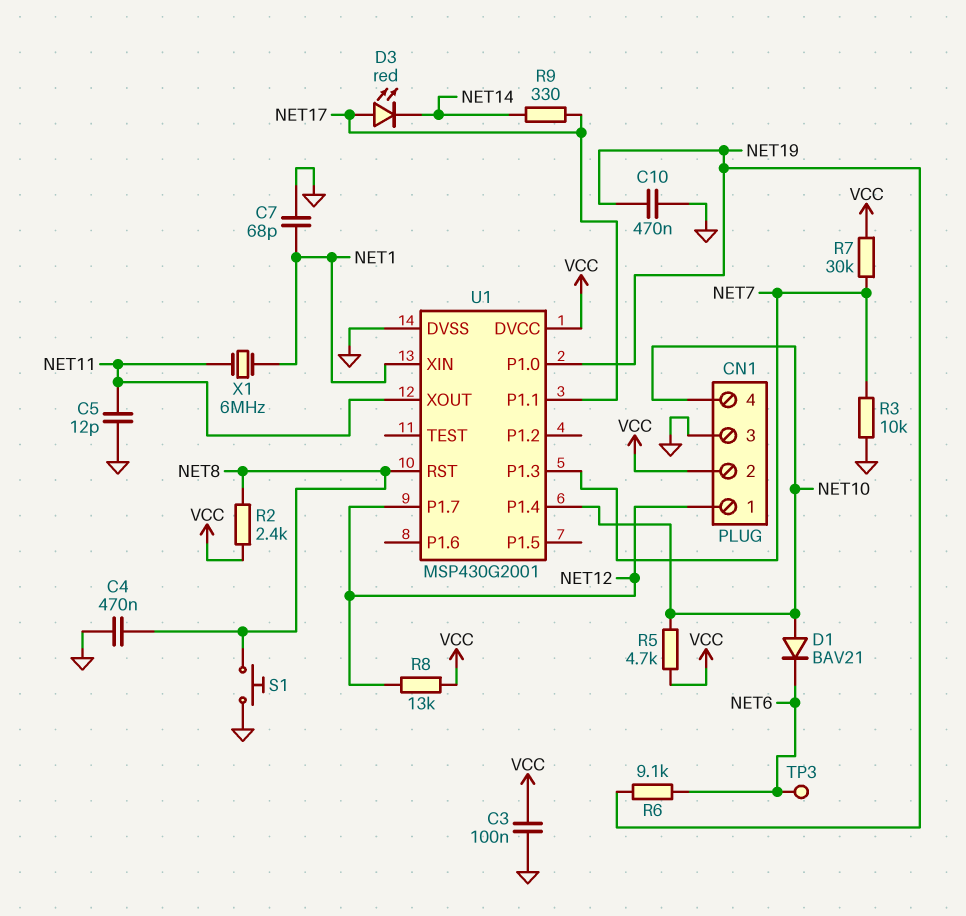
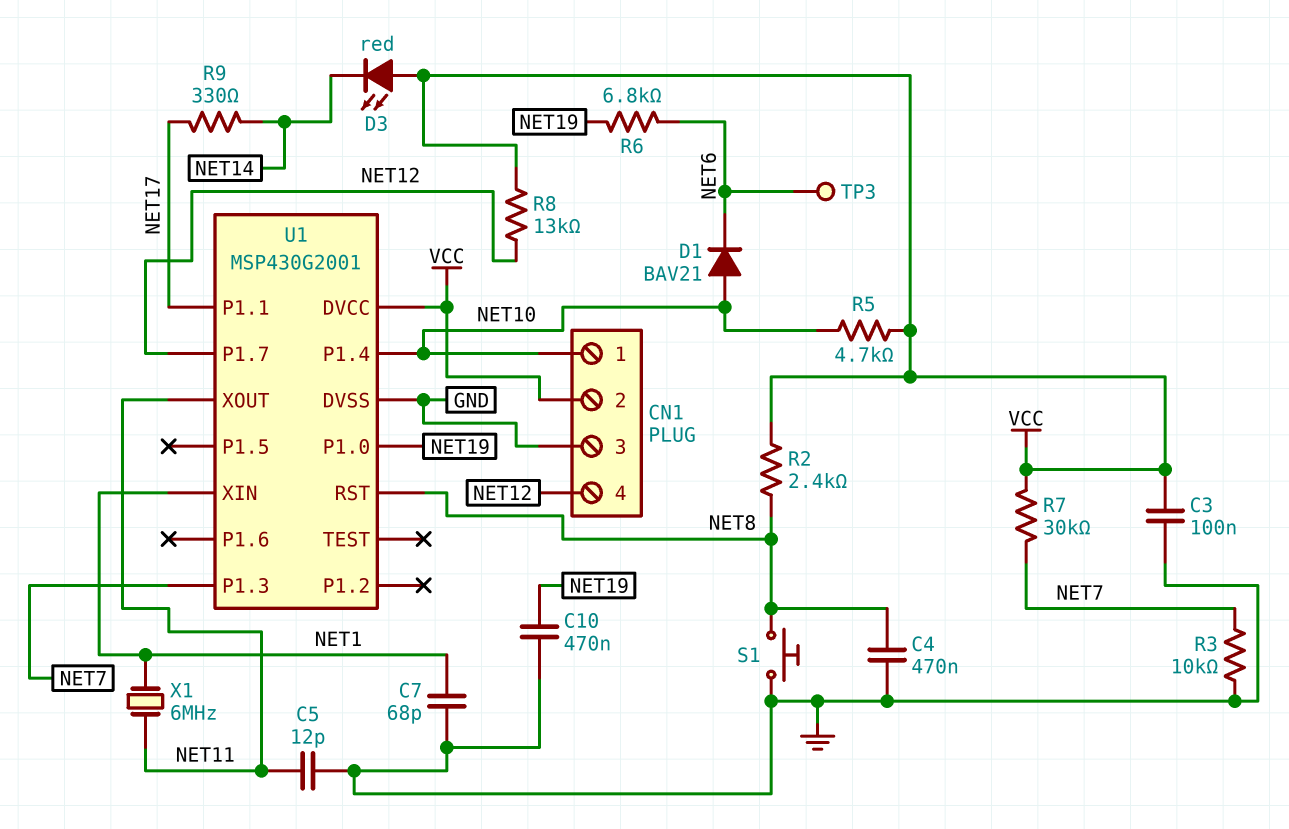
CN1 pin 1: NET12 -> NET10
CN1 pin 4: NET10 -> NET12
D3: LED red (A NET17, K NET14) -> LED red (A VCC, K NET14)
R6: 9.1k (NET6, NET19) -> 6.8k (NET6, NET19)

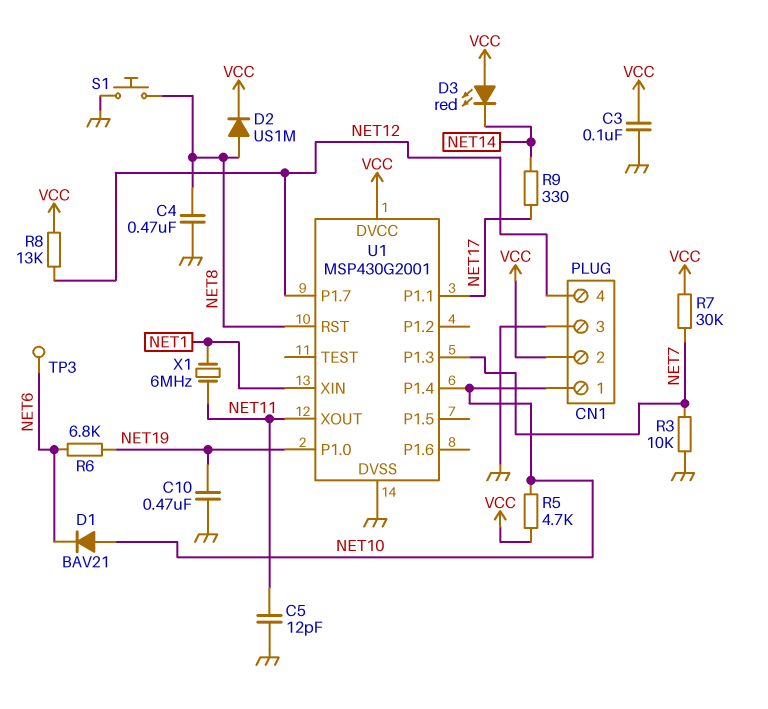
C7: 68pF (GND, NET1) -> none
D2: none -> diode US1M (A NET8, K VCC)
R2: 2.4k (NET8, VCC) -> none

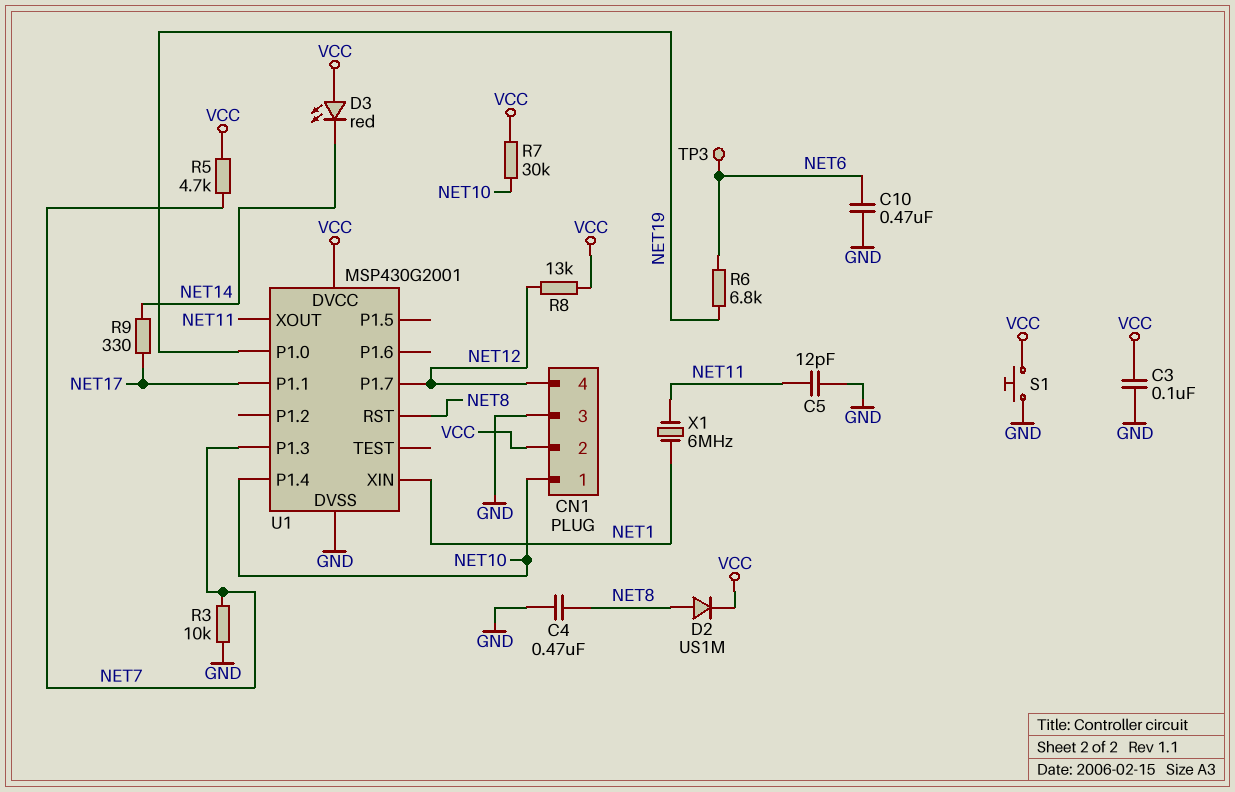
C10: 470nF (GND, NET19) -> 470nF (GND, NET6)
D1: diode BAV21 (A NET10, K NET6) -> none
R5: 4.7k (NET10, VCC) -> 4.7k (NET7, VCC)
R7: 30k (NET7, VCC) -> 30k (NET10, VCC)
S1: button (GND, NET8) -> button (GND, VCC)

